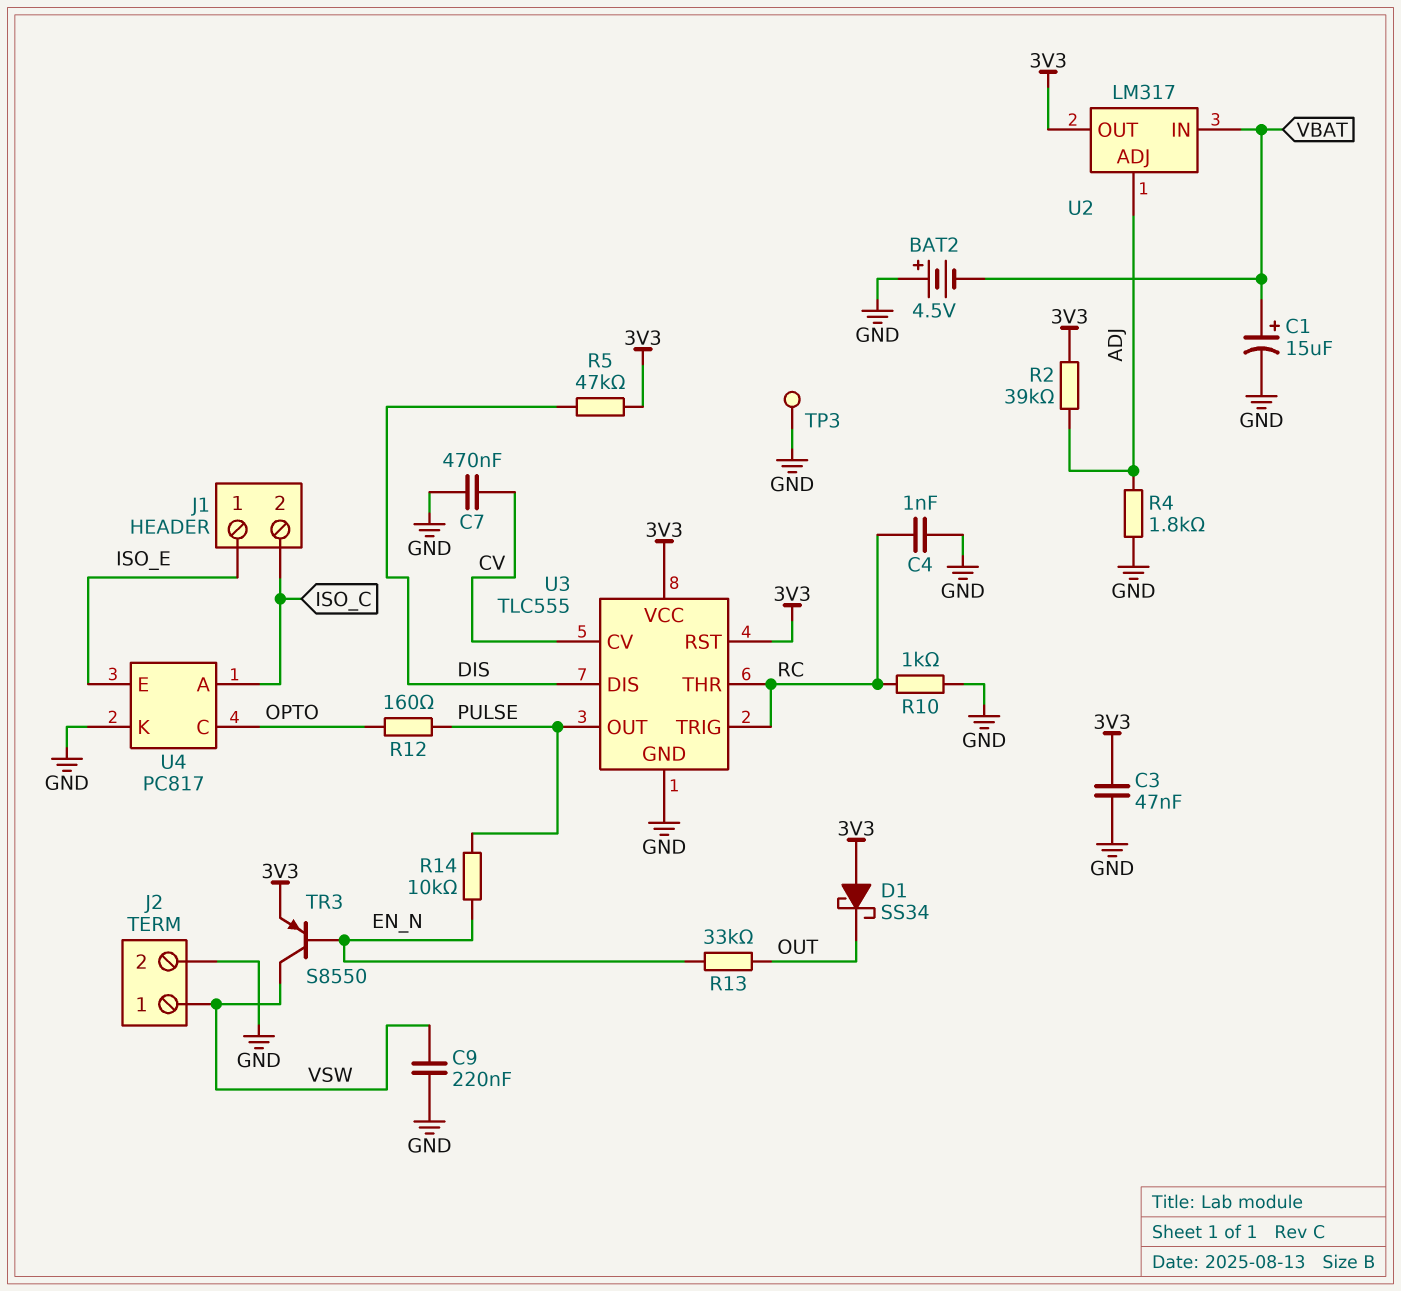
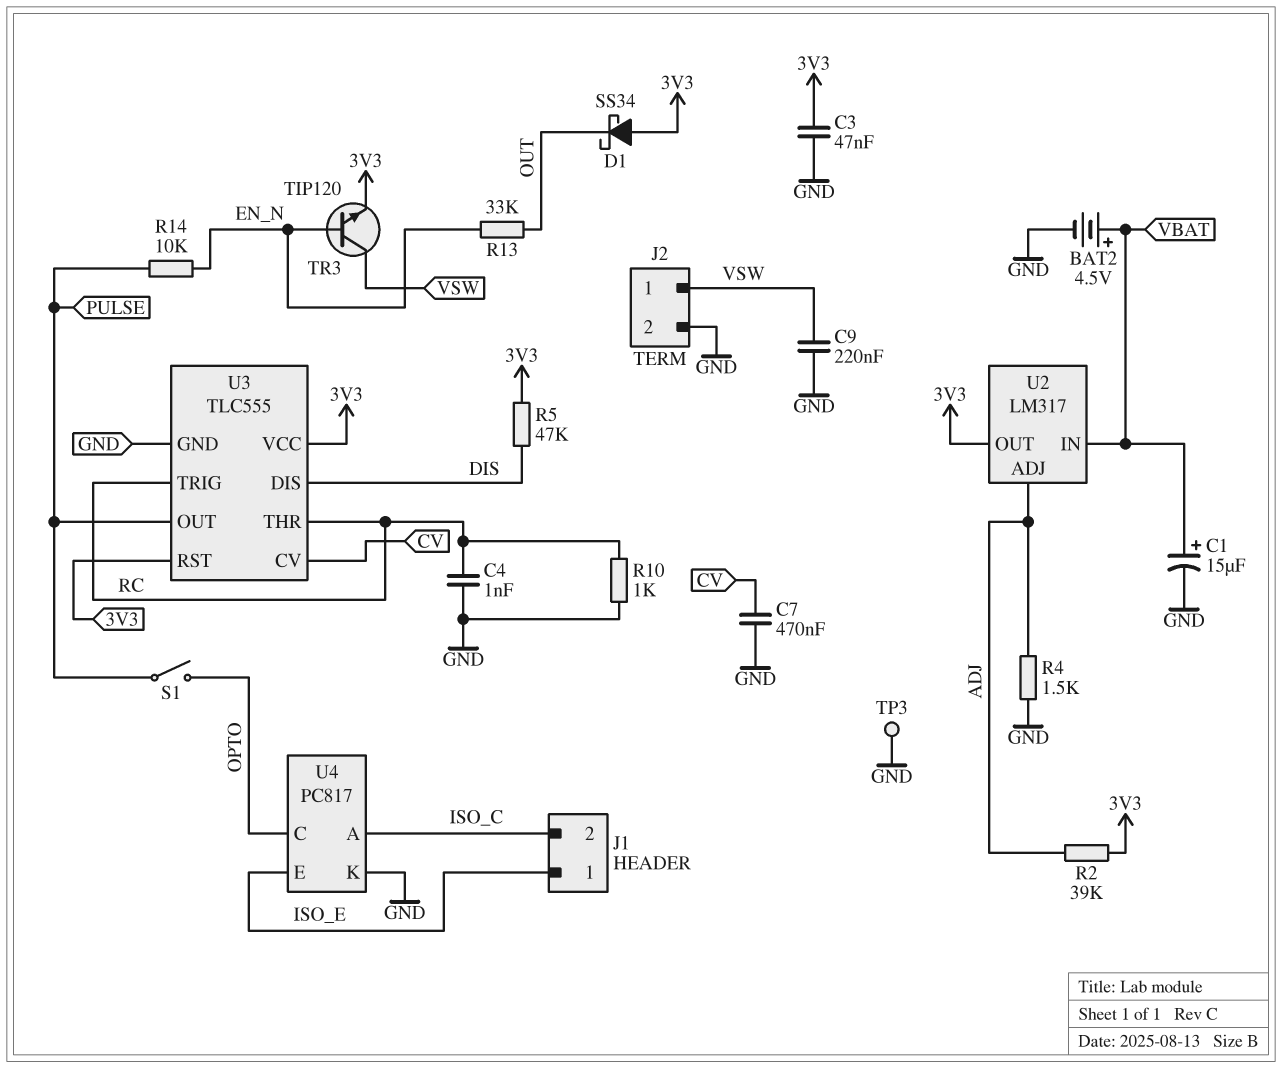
BAT2: 4.5V (plus GND, minus VBAT) -> 4.5V (plus VBAT, minus GND)
R4: 1.8k (ADJ, GND) -> 1.5k (ADJ, GND)
R12: 160 (OPTO, PULSE) -> none
S1: none -> switch (OPTO, PULSE)
TR3: PNP S8550 (B EN_N, C VSW, E 3V3) -> NPN TIP120 (B EN_N, C VSW, E 3V3)

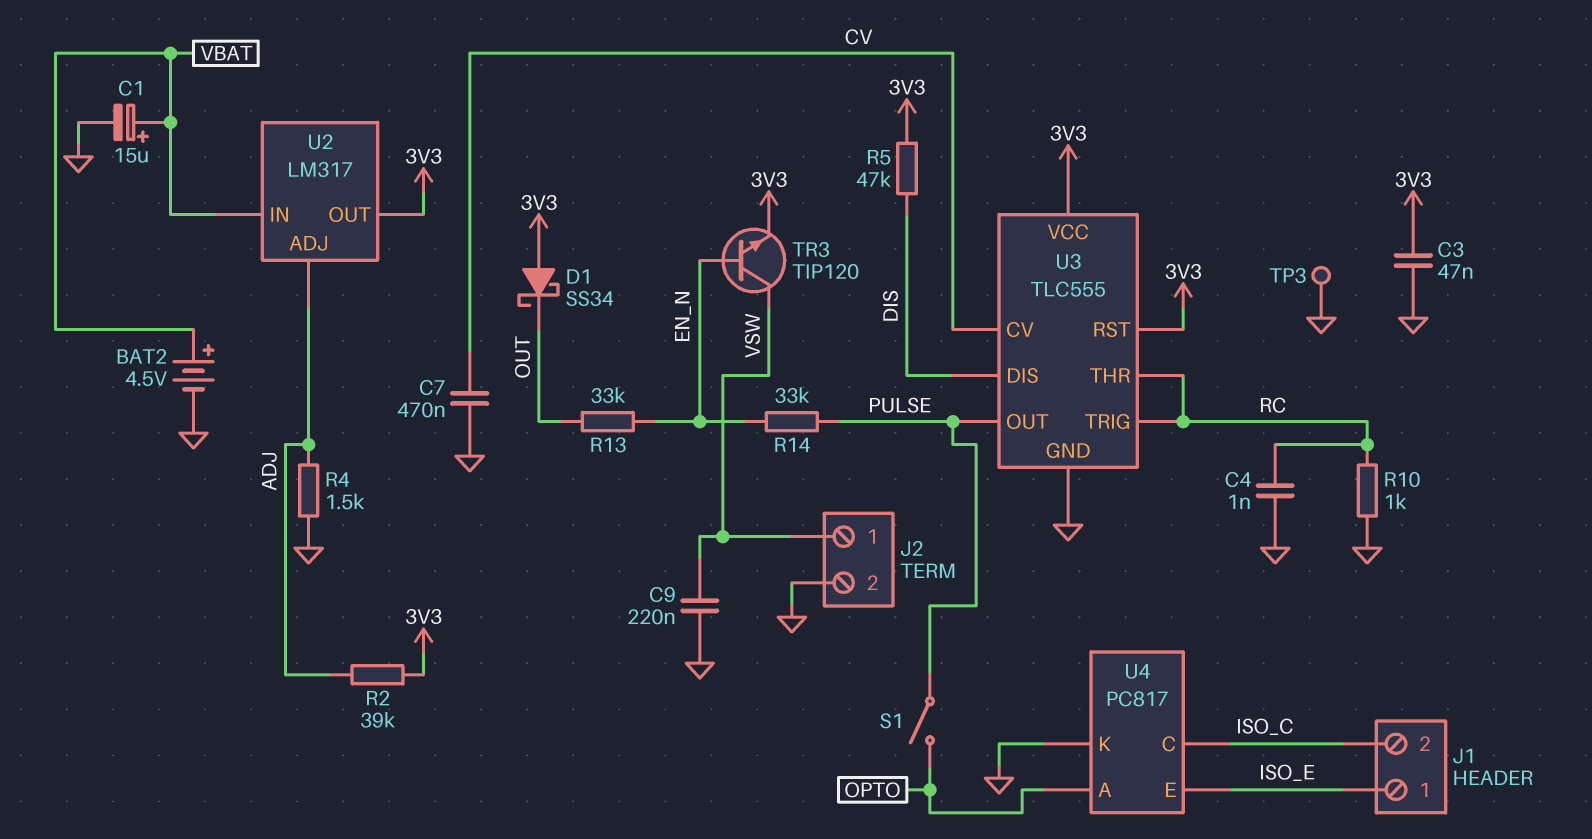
R14: 10k (EN_N, PULSE) -> 33k (EN_N, PULSE)
U4 pin A: ISO_C -> OPTO
U4 pin C: OPTO -> ISO_C

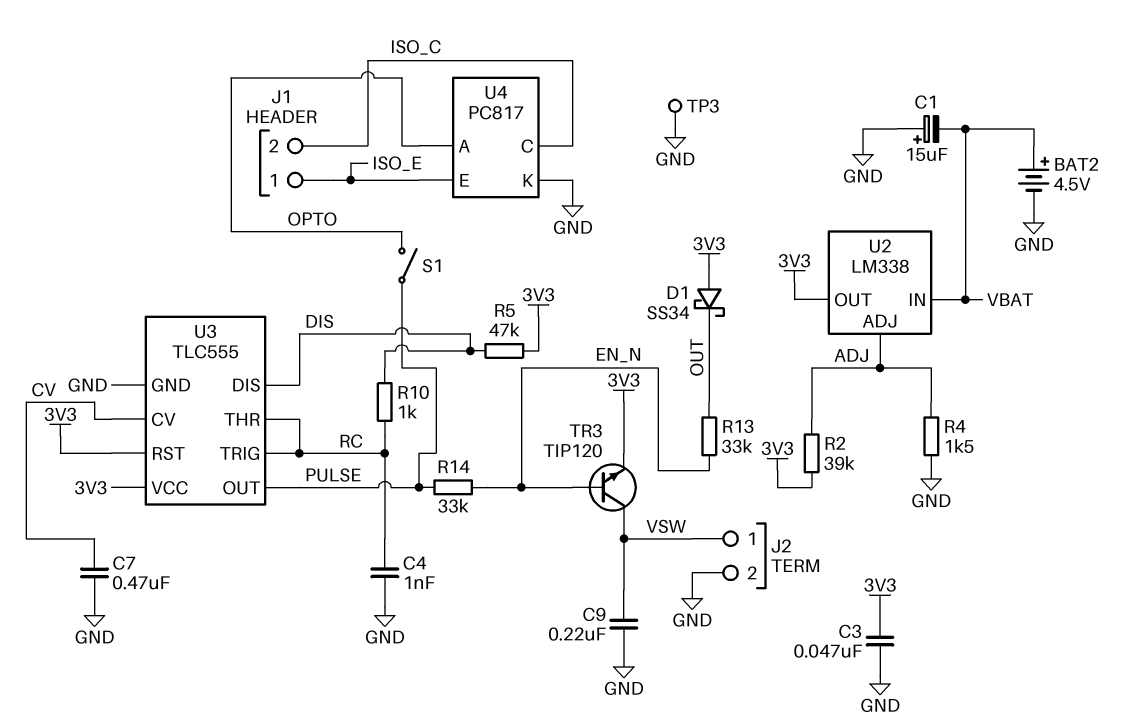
C1: 15uF (plus VBAT, minus GND) -> 15uF (plus GND, minus VBAT)
R10: 1k (GND, RC) -> 1k (DIS, RC)
U2: LM317 -> LM338

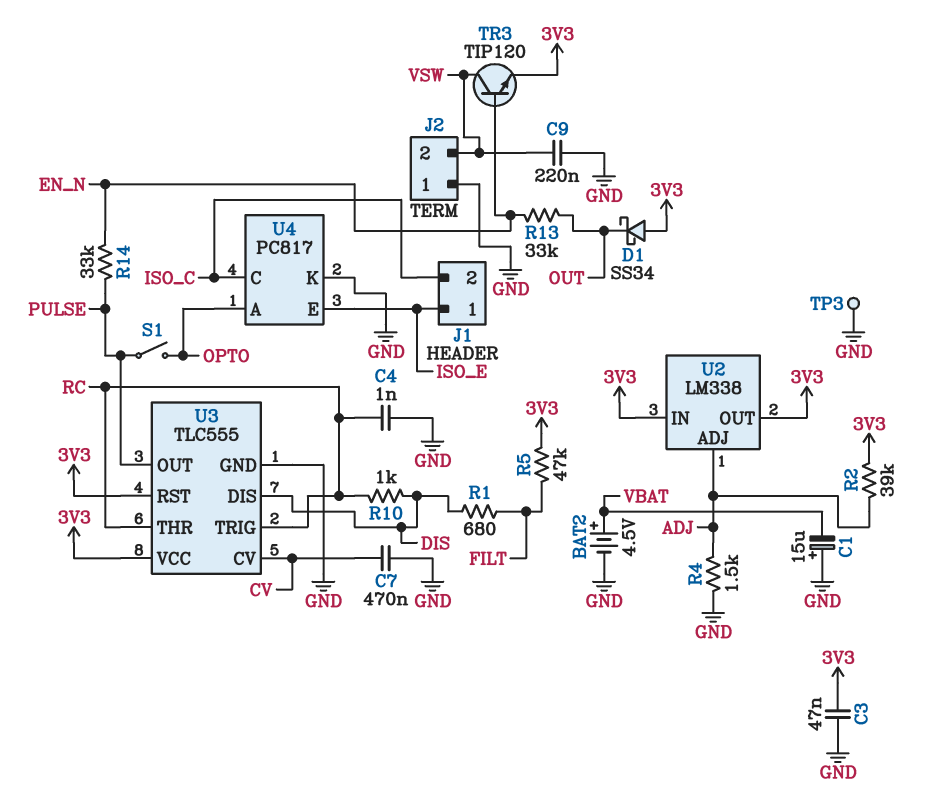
J2 pin 1: VSW -> GND
J2 pin 2: GND -> VSW
R1: none -> 680 (DIS, FILT)
R5: 47k (3V3, DIS) -> 47k (3V3, FILT)
U2 pin IN: VBAT -> 3V3

